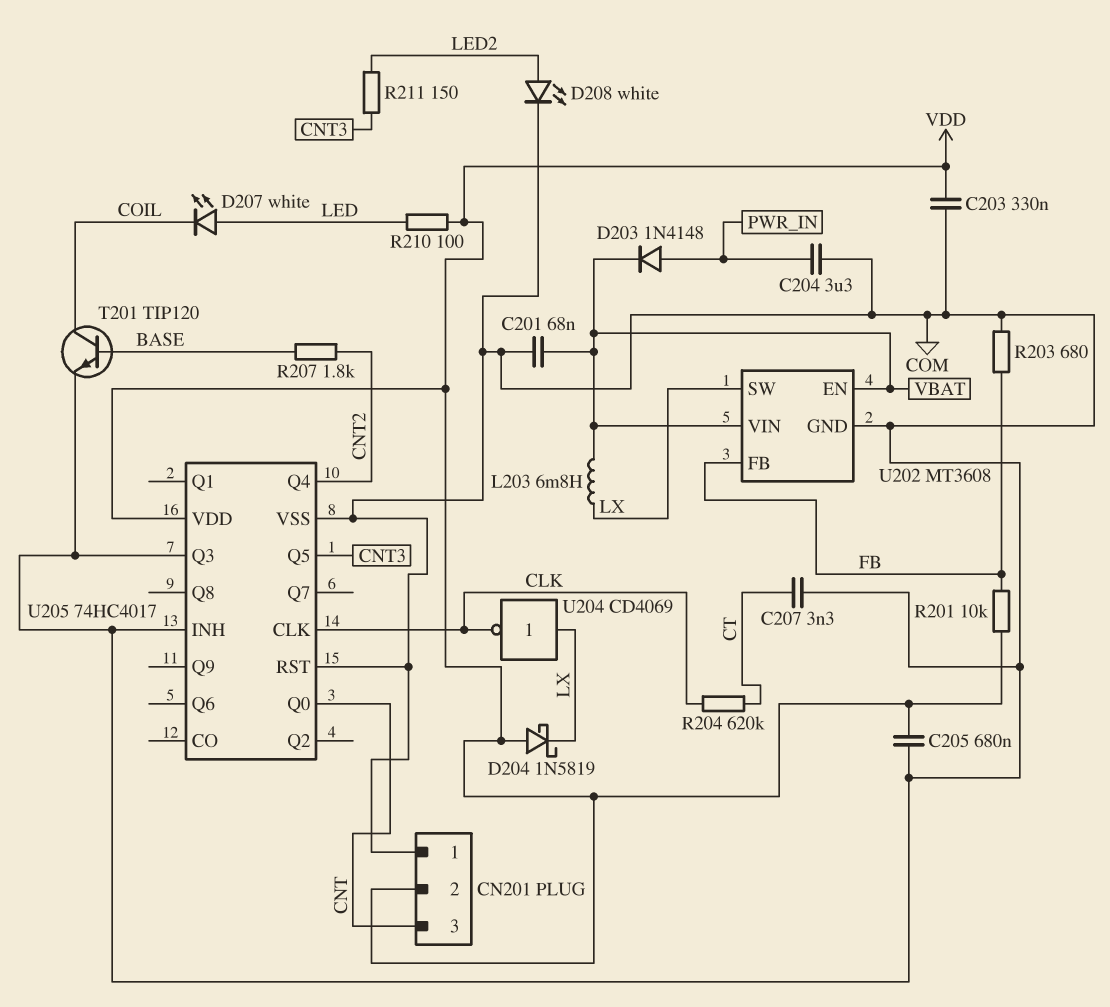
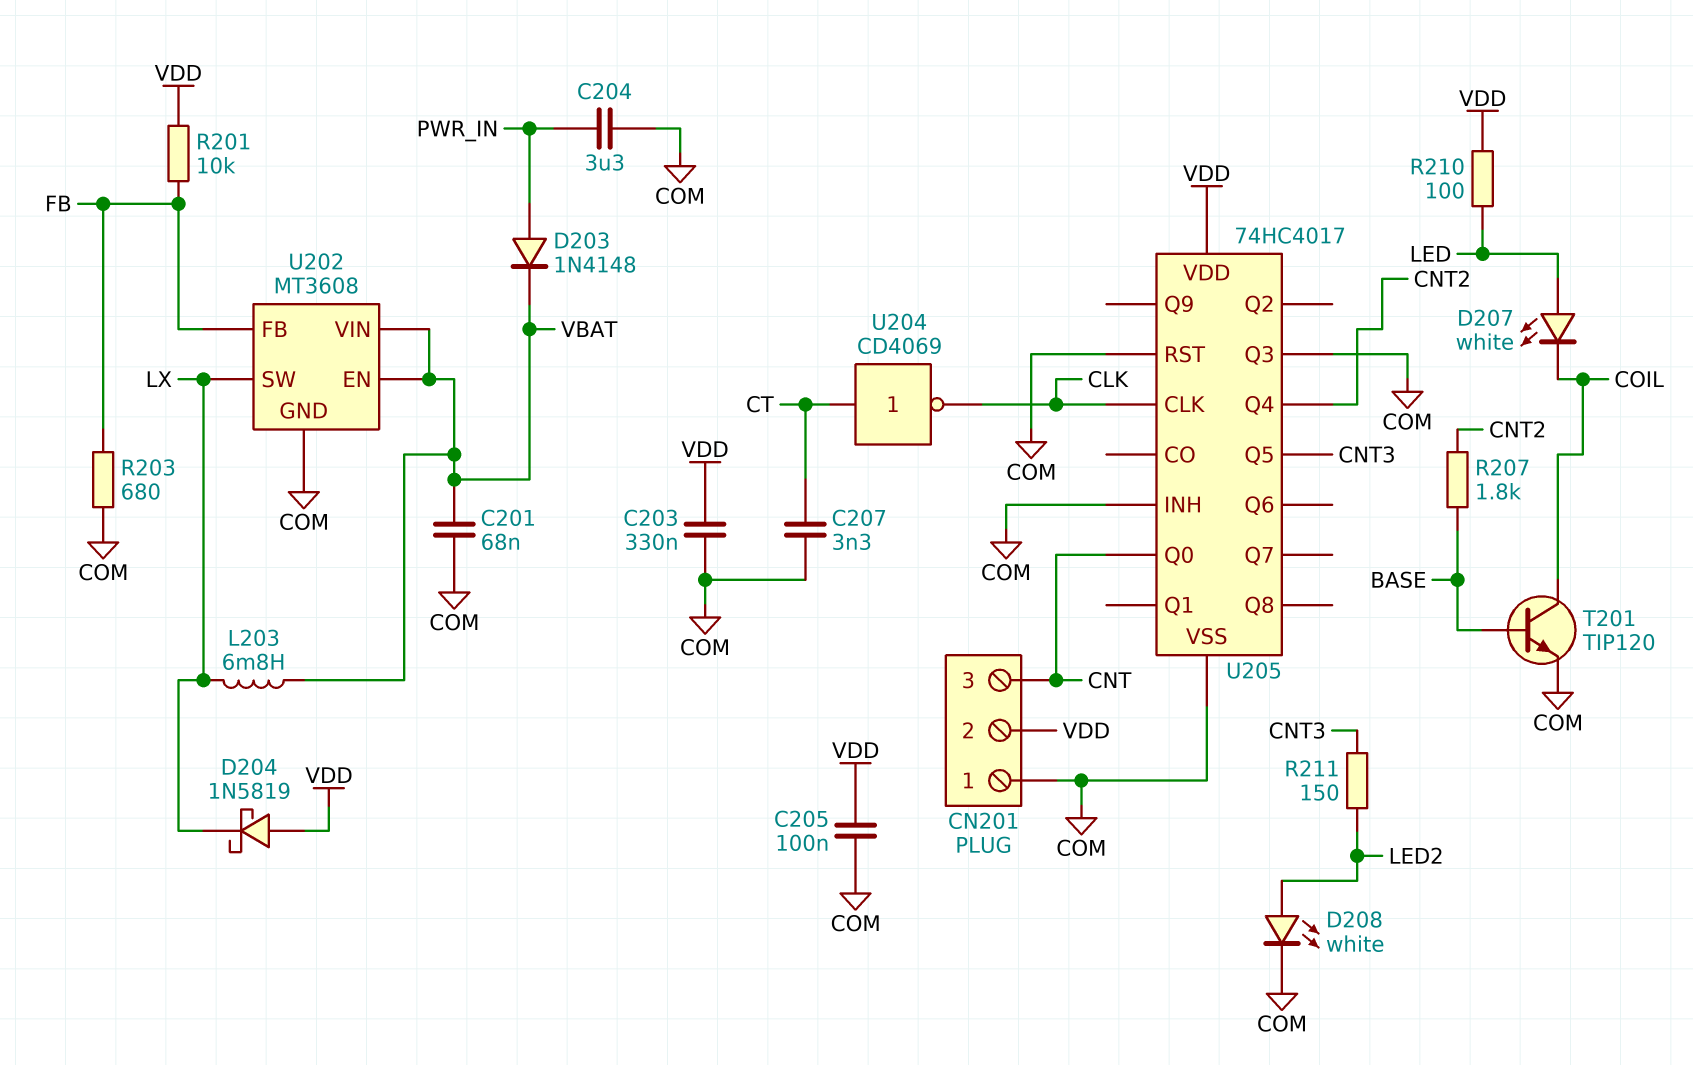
C205: 680nF (COM, VDD) -> 100nF (COM, VDD)
R204: 620k (CLK, CT) -> none
U204: NOT CD4069 (in LX, out CLK) -> NOT CD4069 (in CT, out CLK)

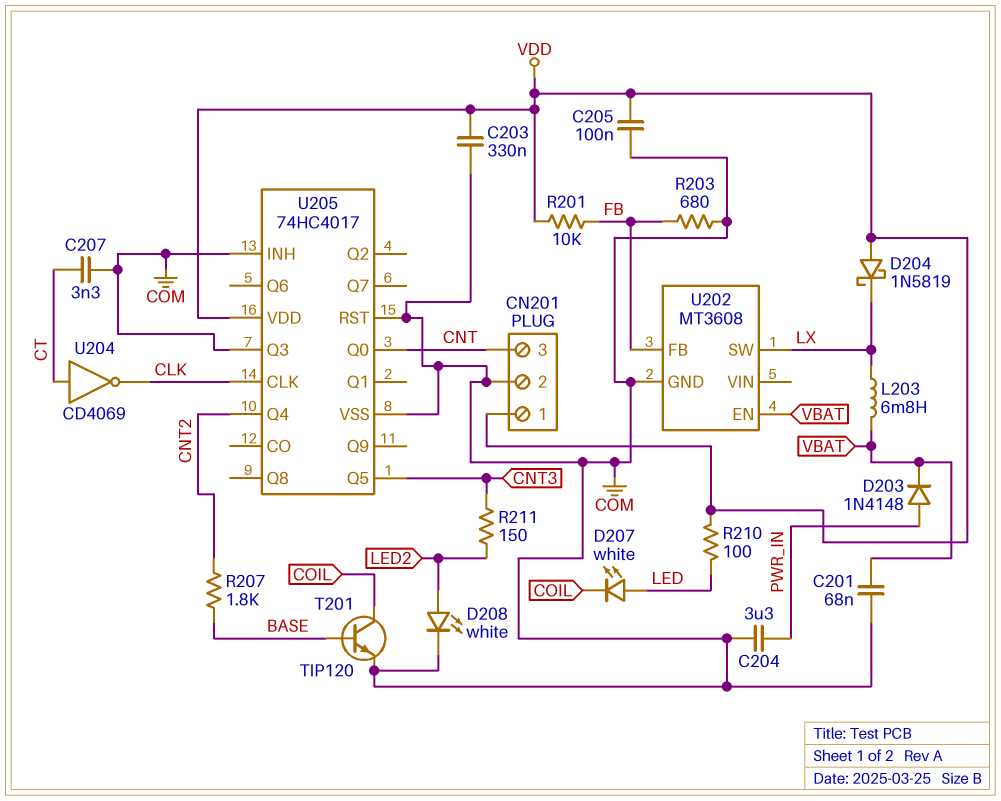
CN201 pin 1: COM -> VDD
CN201 pin 2: VDD -> COM
U202 pin VIN: VBAT -> none

